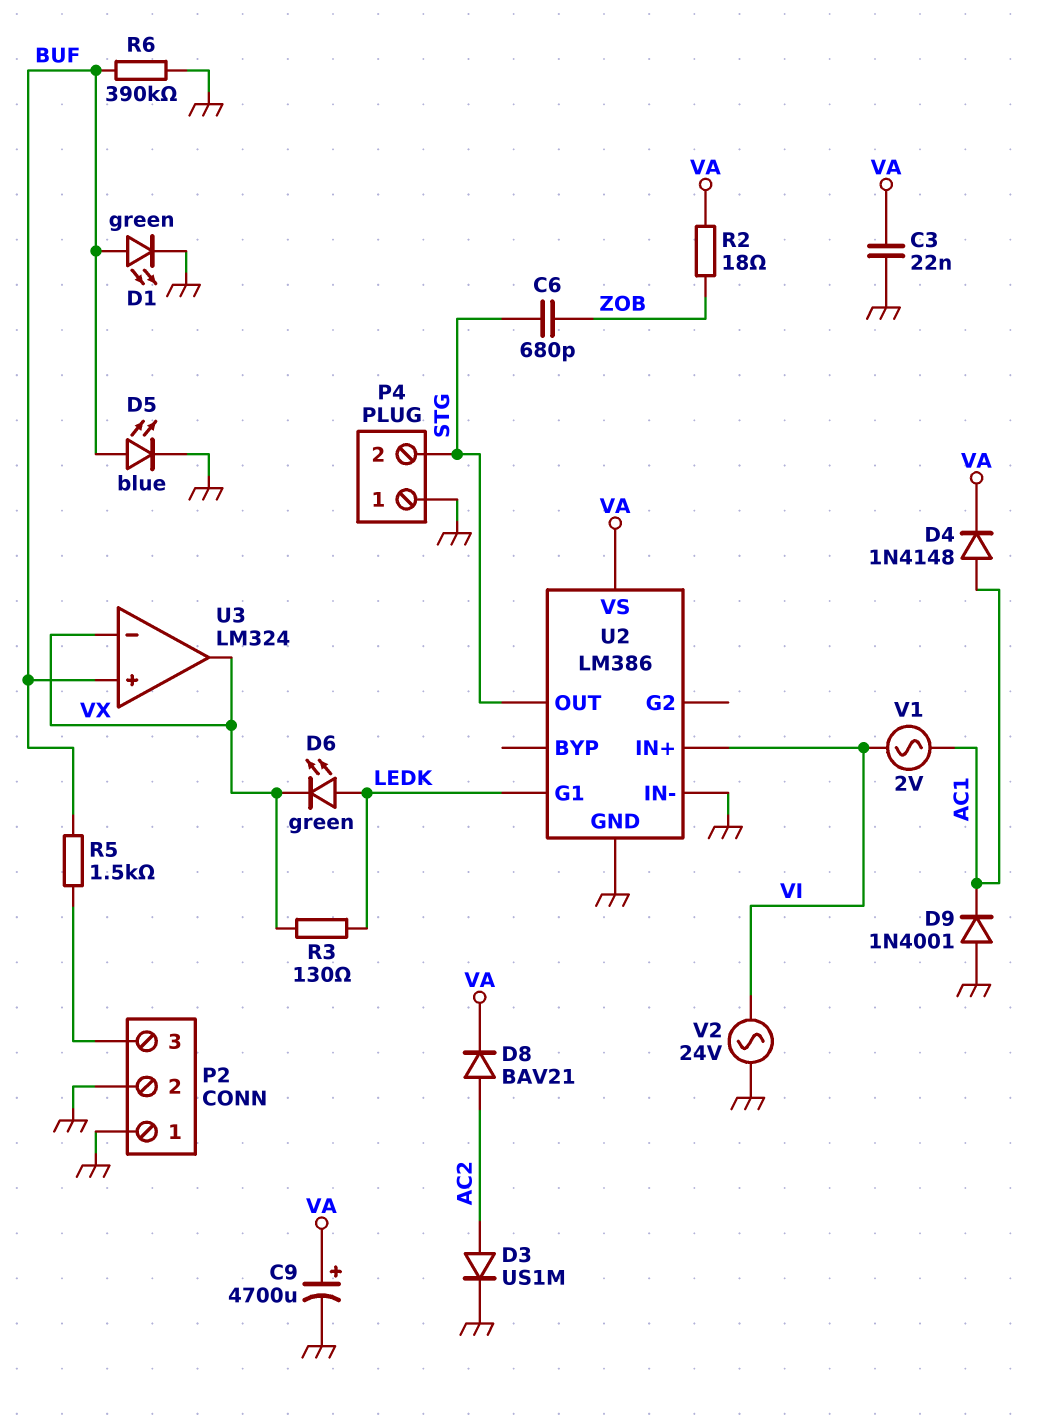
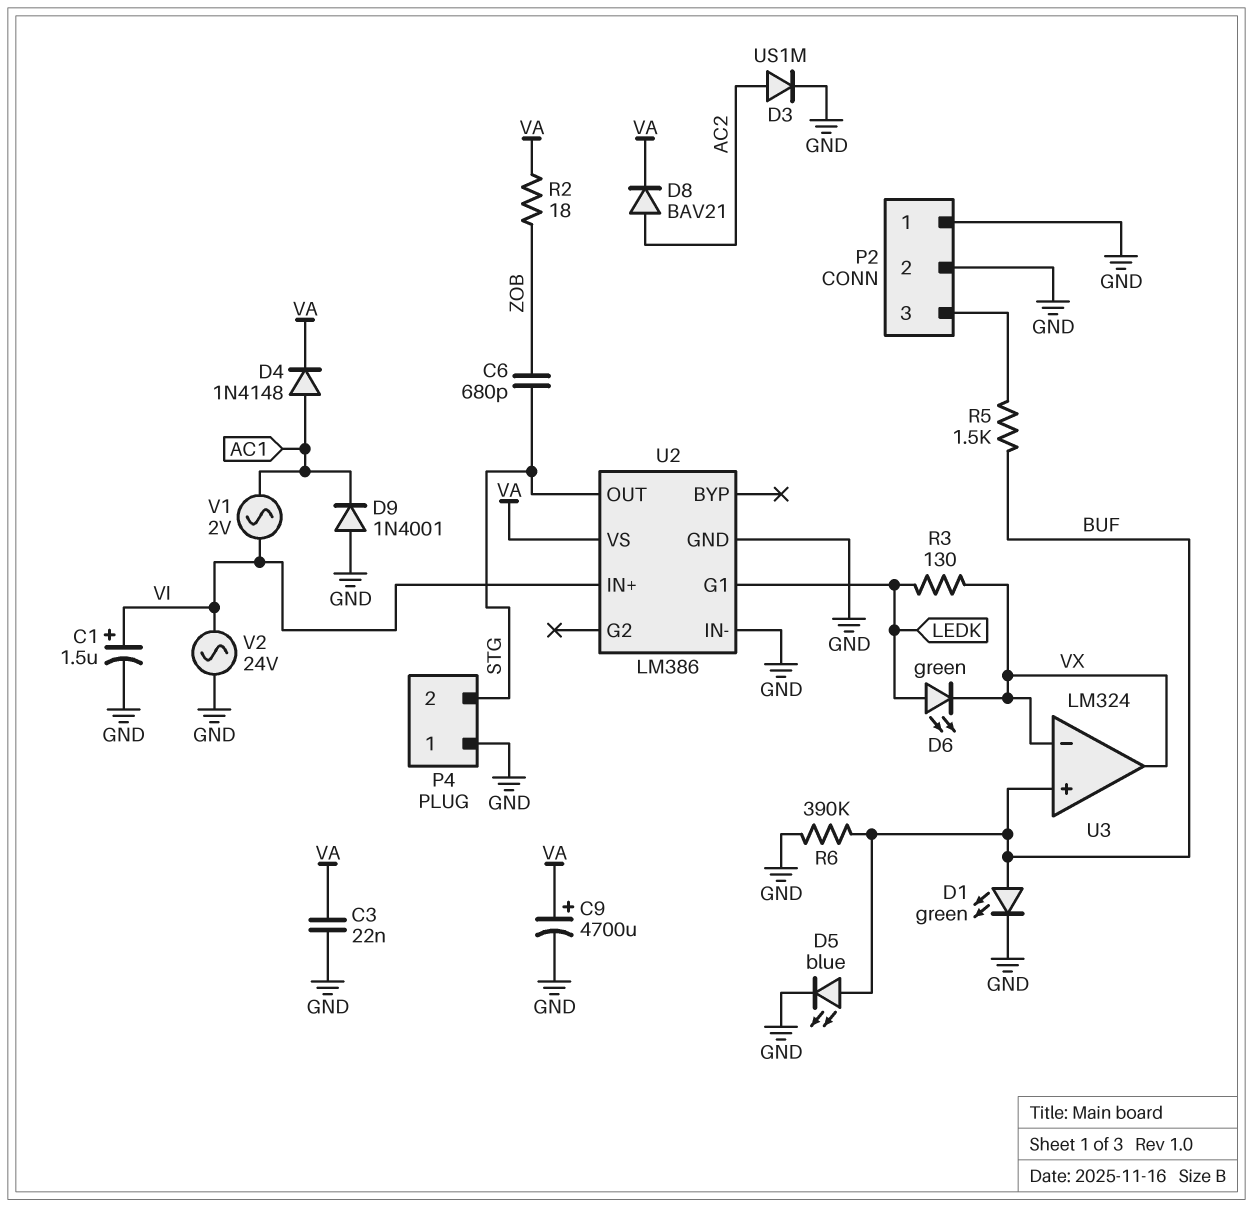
C1: none -> 1.5uF (plus VI, minus GND)

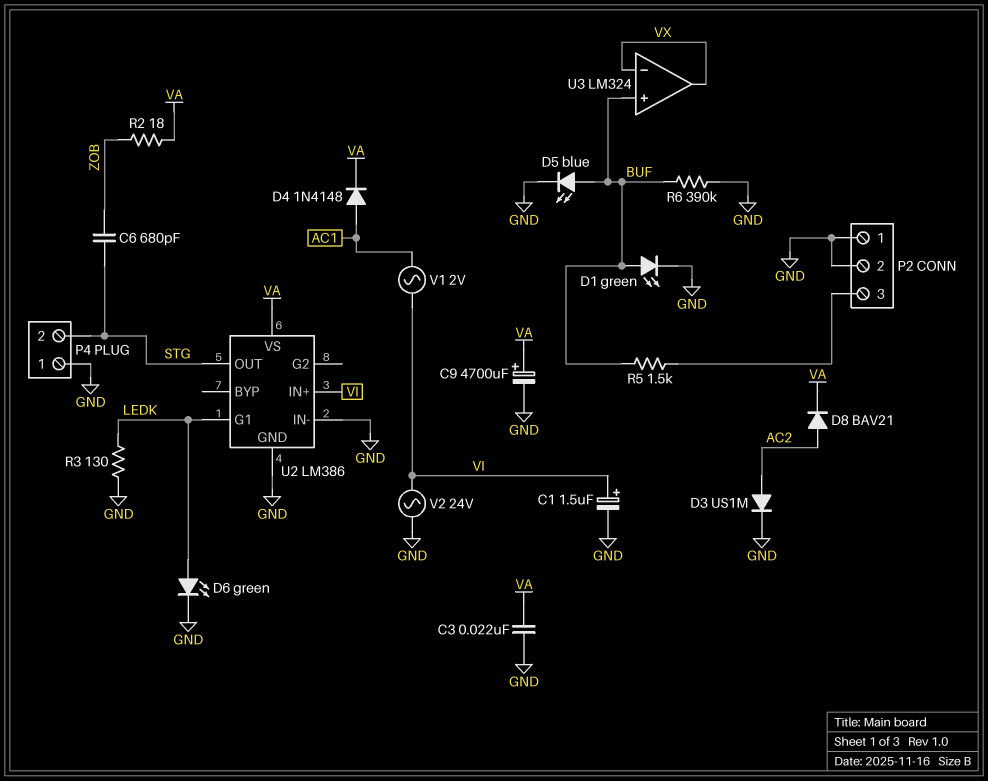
D6: LED green (A LEDK, K VX) -> LED green (A LEDK, K GND)
D9: diode 1N4001 (A GND, K AC1) -> none
R3: 130 (LEDK, VX) -> 130 (GND, LEDK)

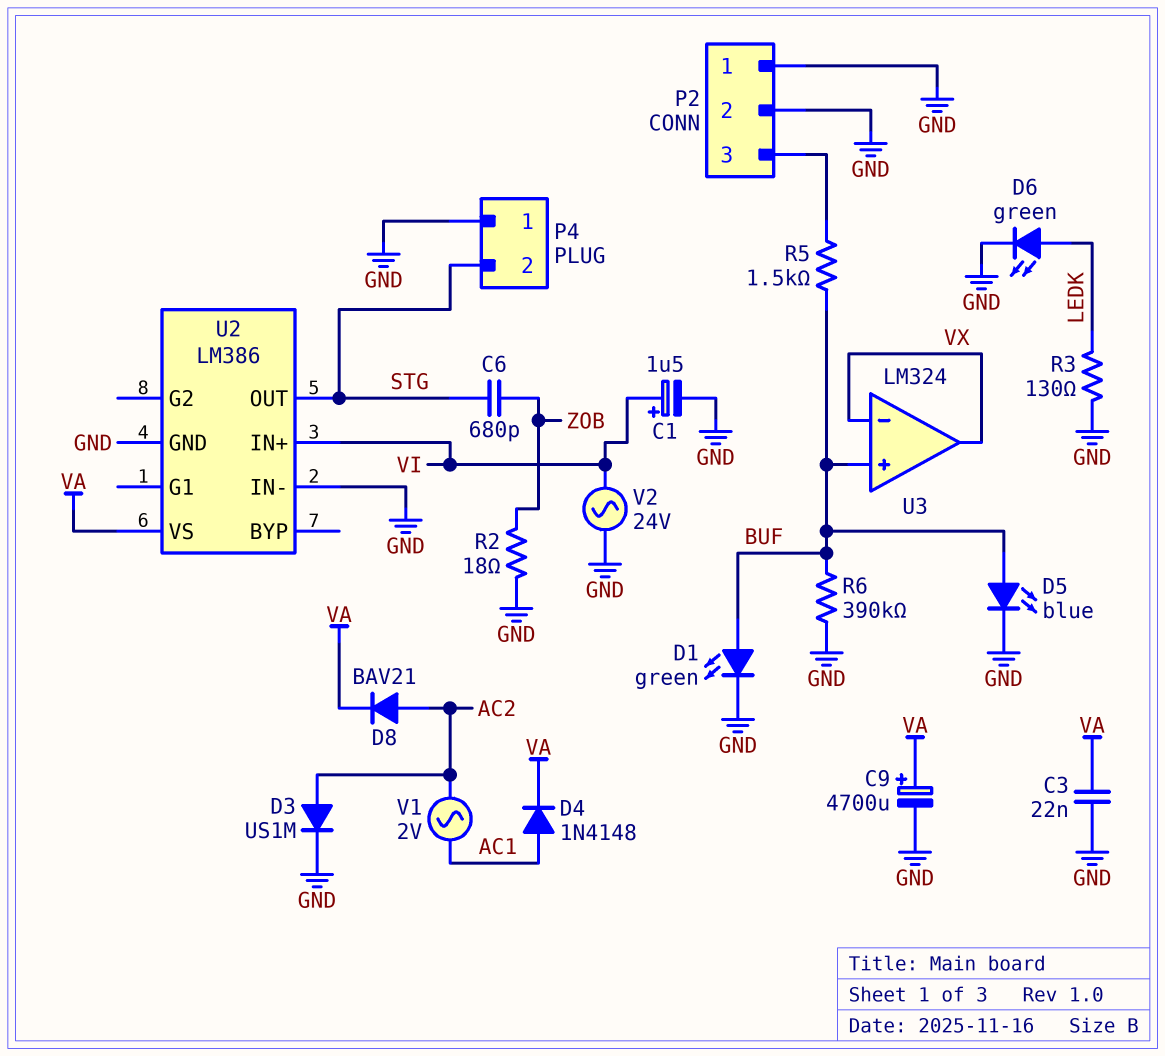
R2: 18 (VA, ZOB) -> 18 (GND, ZOB)
U2 pin G1: LEDK -> none
V1: AC 2V (AC1, VI) -> AC 2V (AC1, AC2)

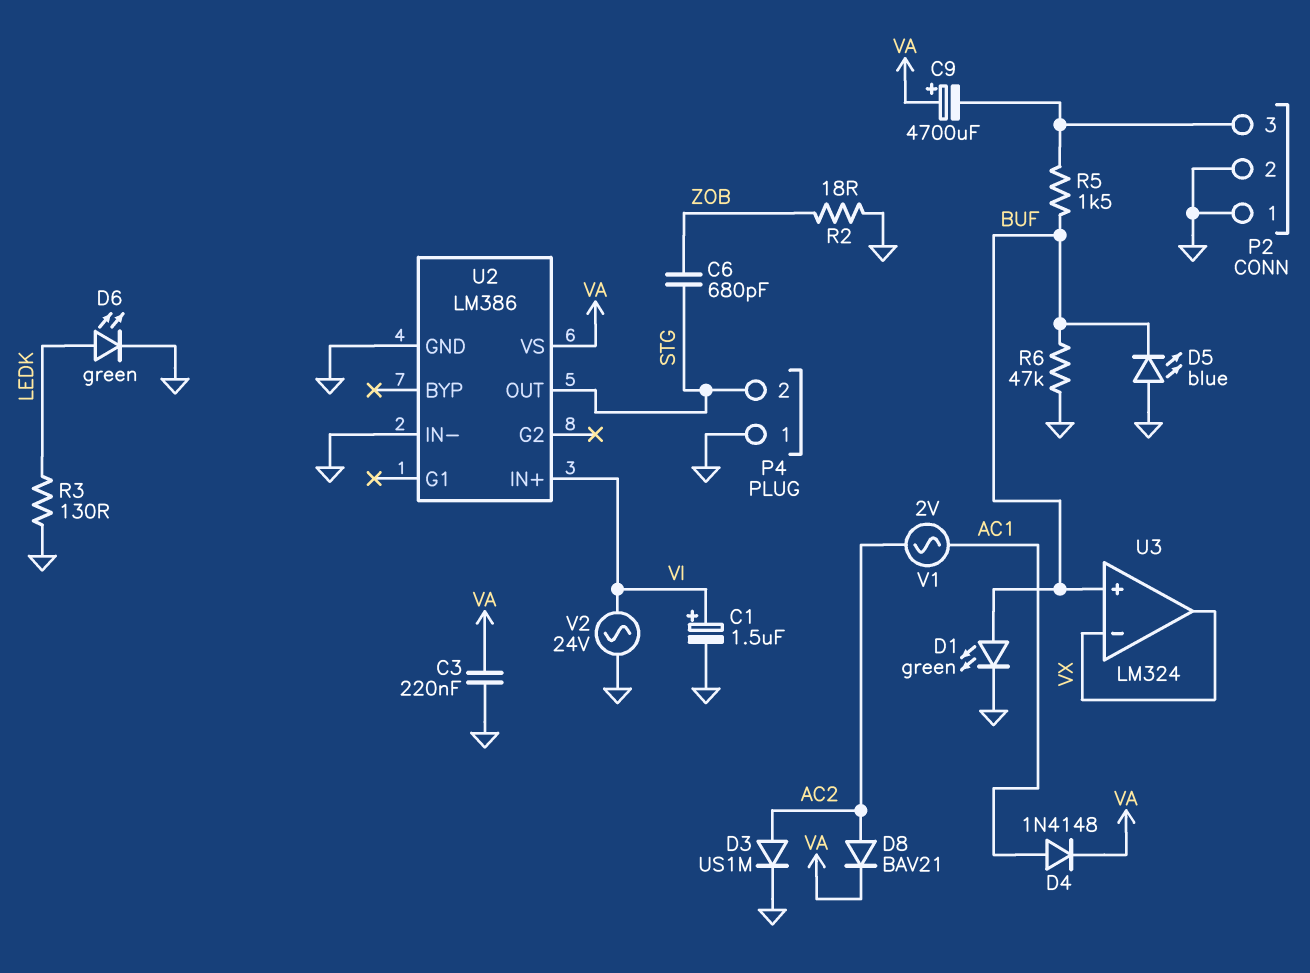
C3: 22nF (GND, VA) -> 220nF (GND, VA)
C9: 4700uF (plus VA, minus GND) -> 4700uF (plus VA, minus P2/3)
D5: LED blue (A BUF, K GND) -> LED blue (A GND, K BUF)
R6: 390k (BUF, GND) -> 47k (BUF, GND)

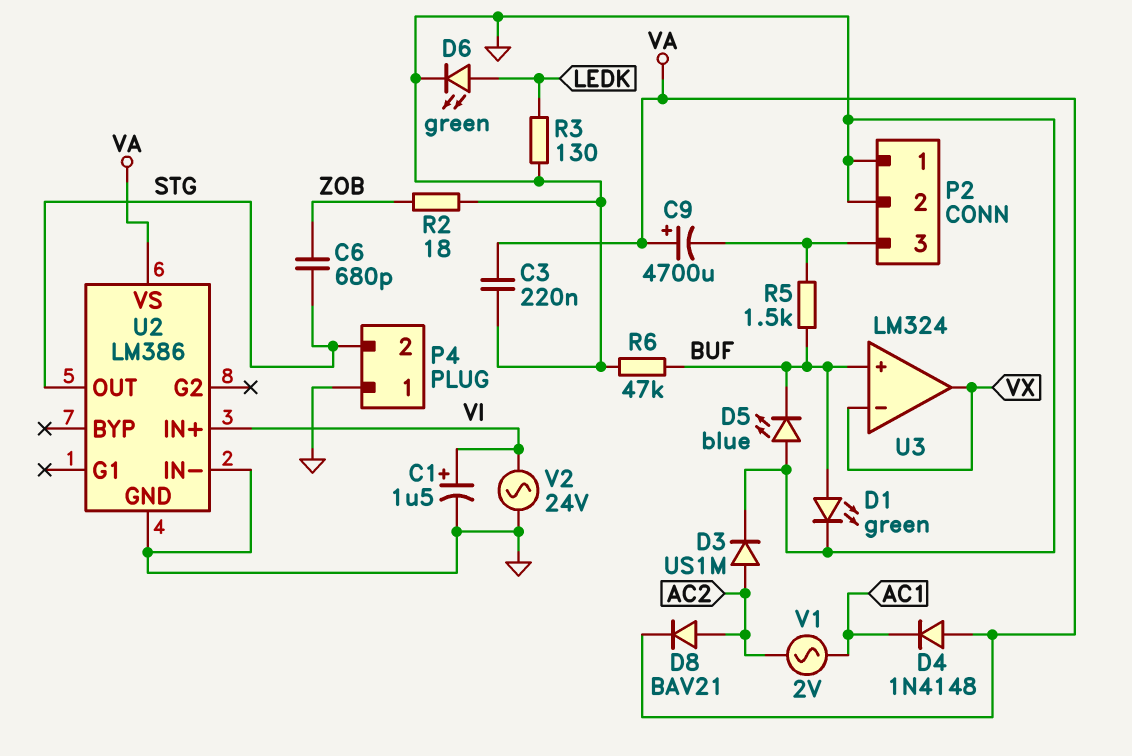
D4: diode 1N4148 (A AC1, K VA) -> diode 1N4148 (A VA, K AC1)

